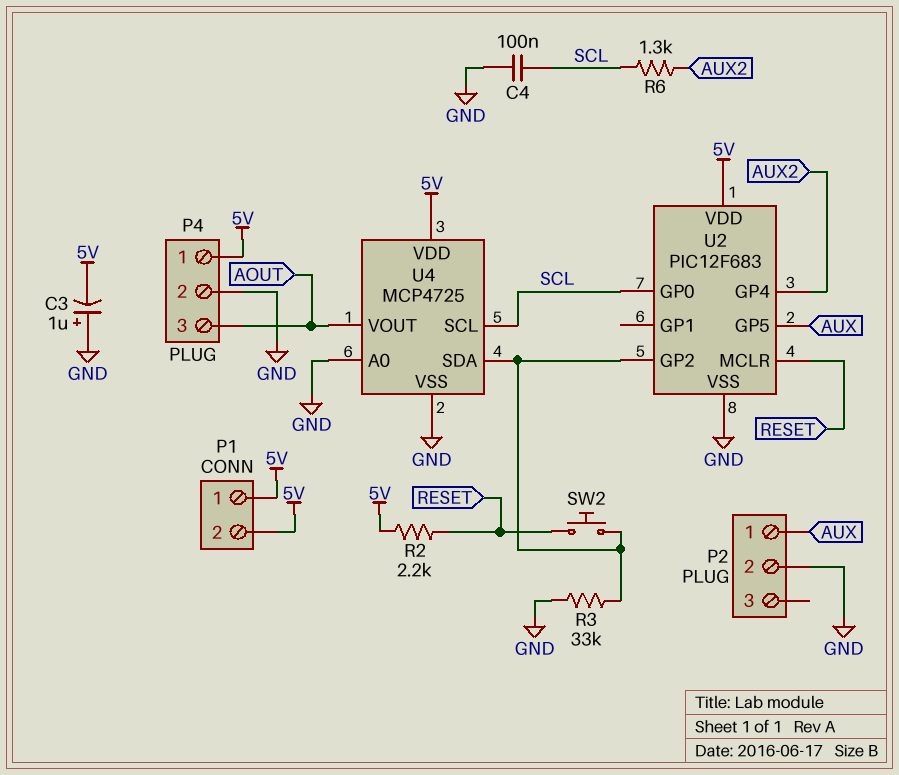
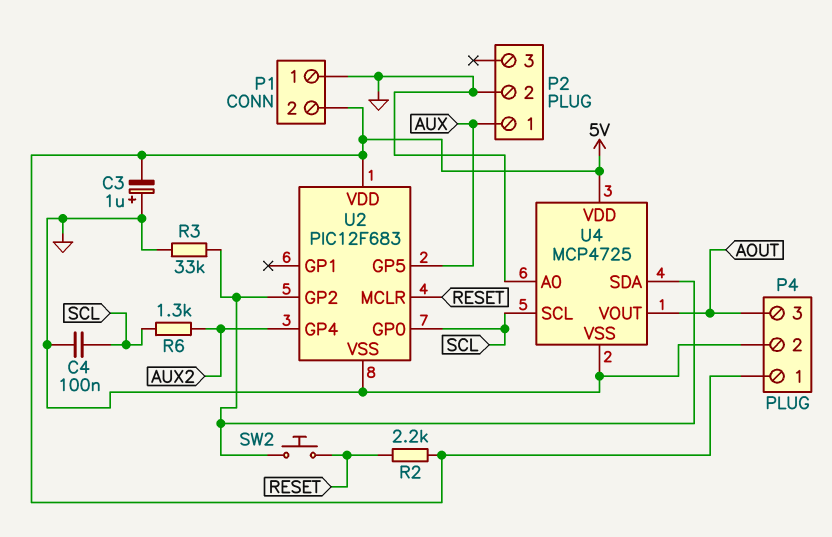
P1 pin 1: 5V -> GND

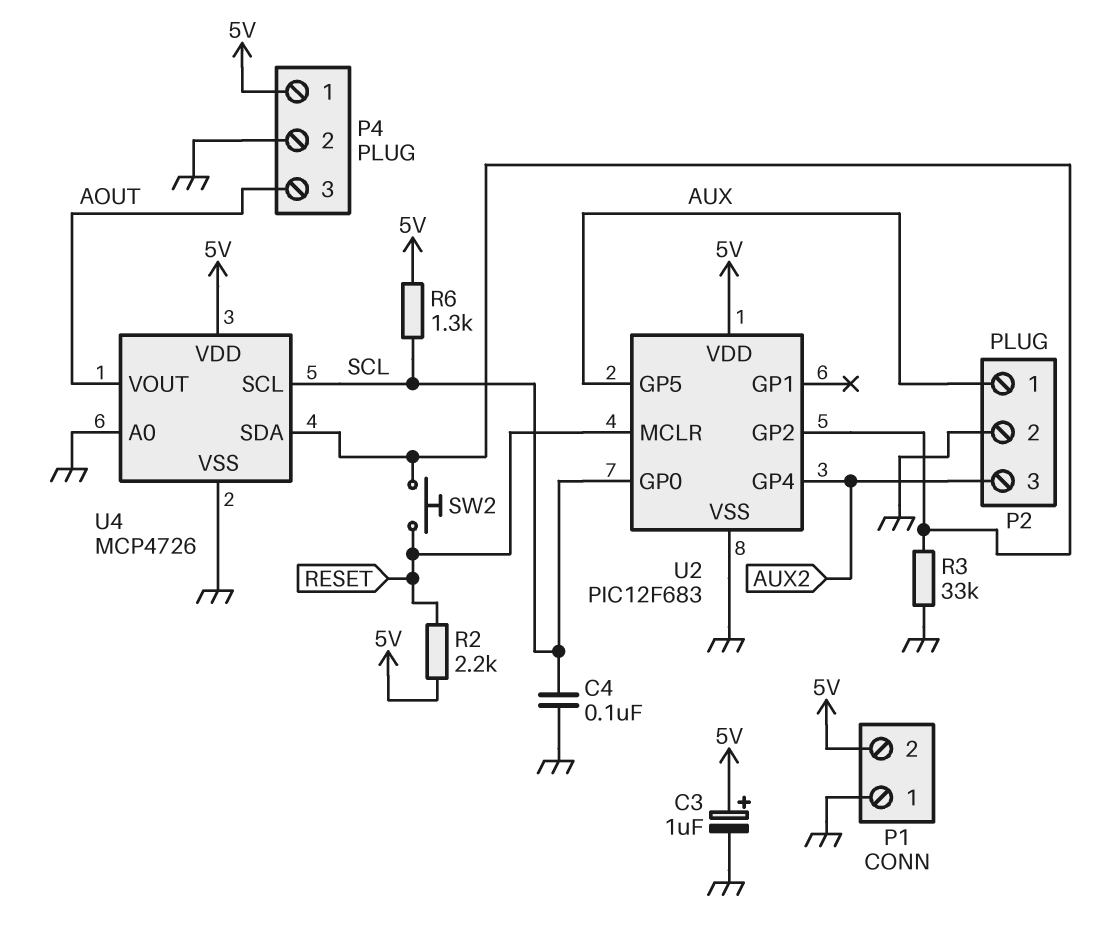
C3: 1uF (plus GND, minus 5V) -> 1uF (plus 5V, minus GND)
P2 pin 3: none -> AUX2
R6: 1.3k (AUX2, SCL) -> 1.3k (5V, SCL)
U4: MCP4725 -> MCP4726

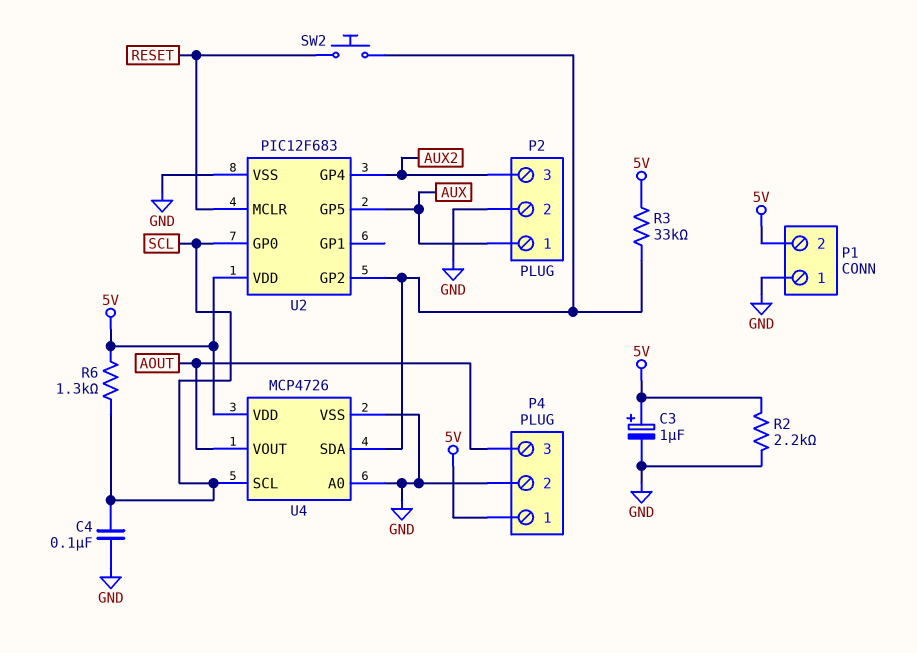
R2: 2.2k (5V, RESET) -> 2.2k (5V, GND)
R3: 33k (GND, U2/GP2) -> 33k (5V, U2/GP2)

